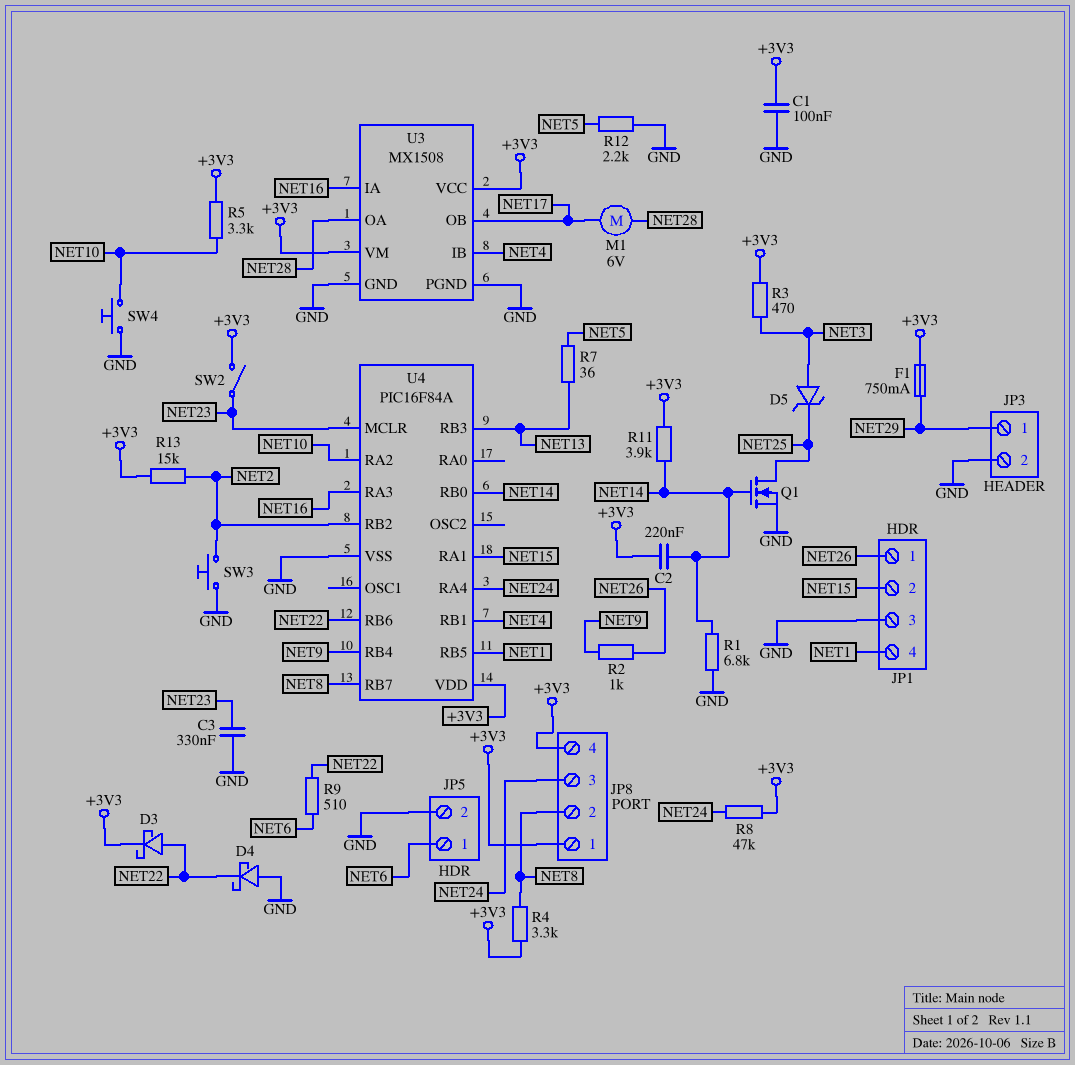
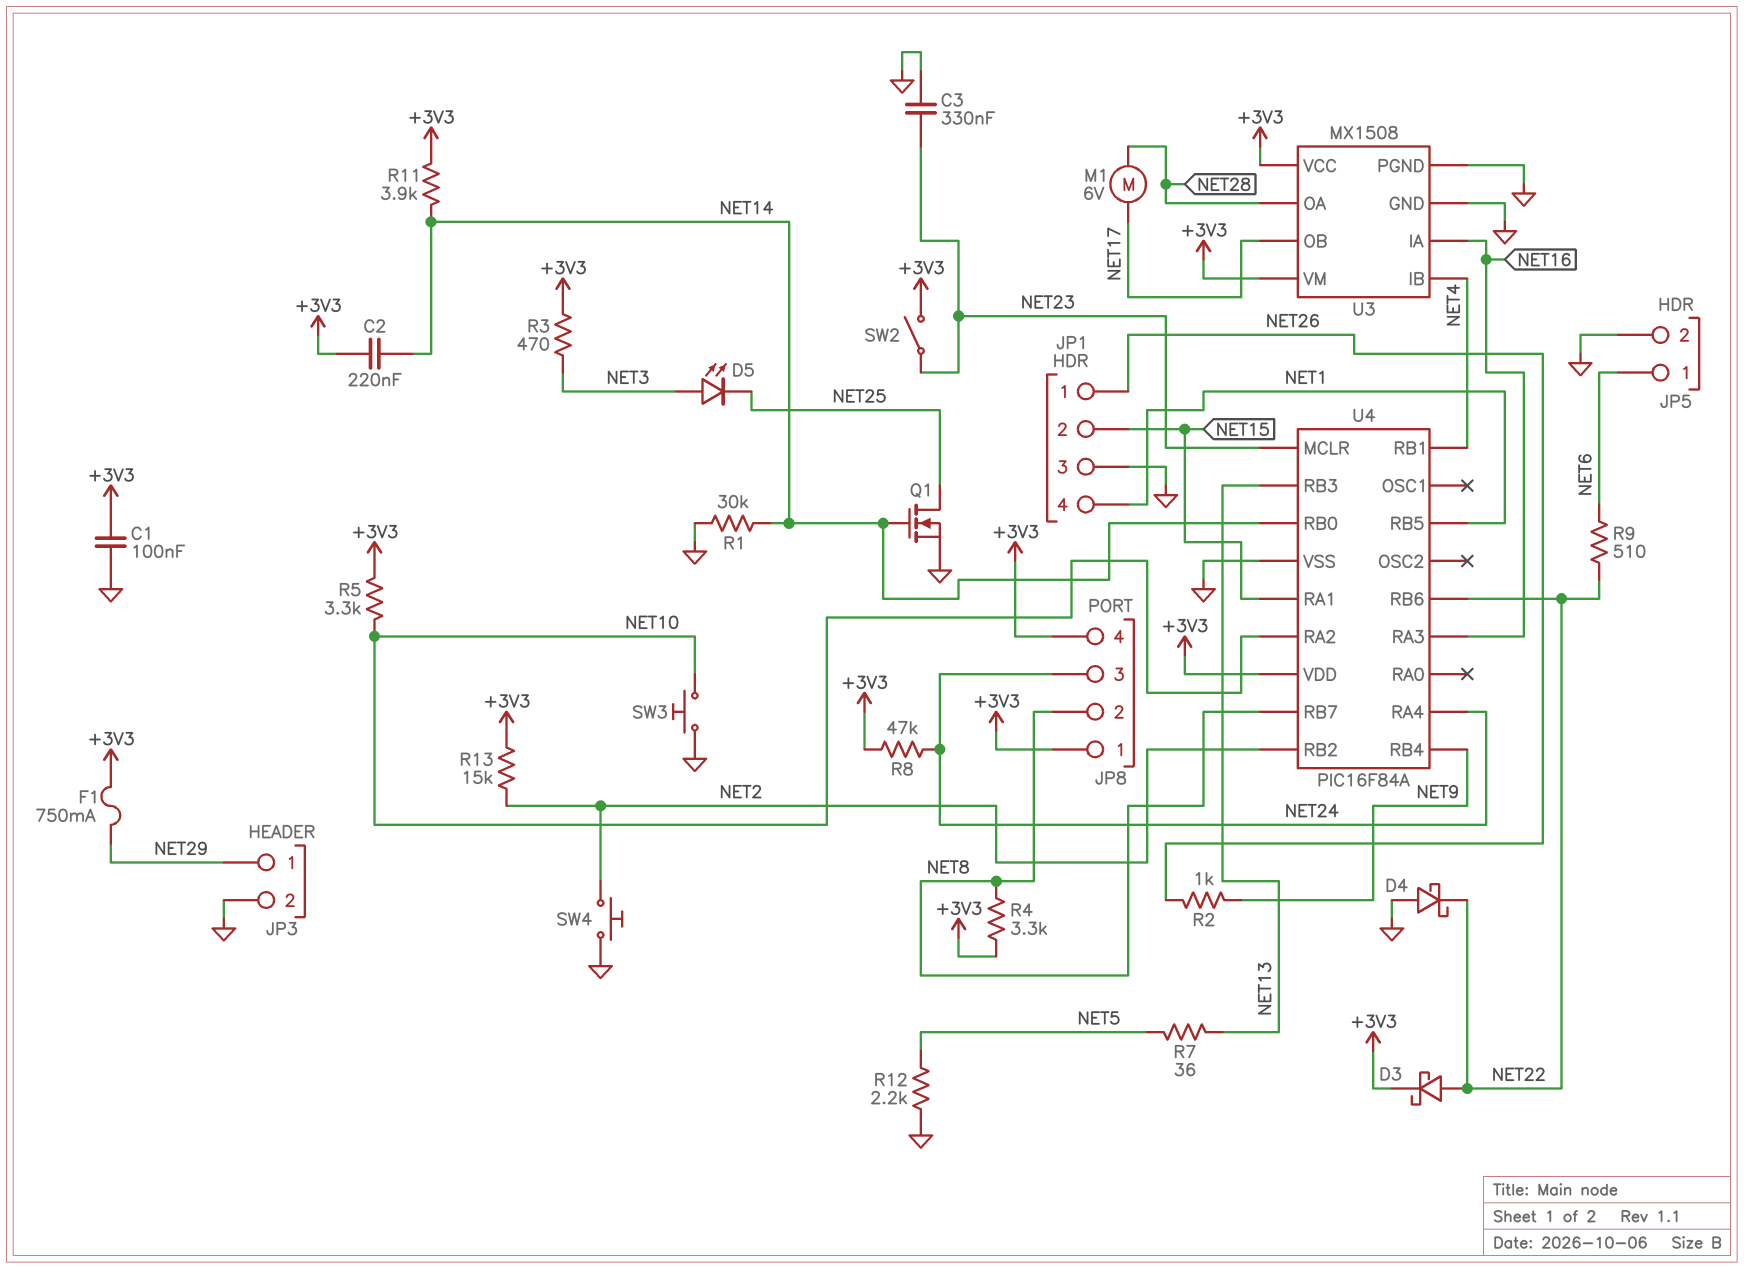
D5: zener (A NET3, K NET25) -> LED (A NET3, K NET25)
R1: 6.8k (GND, NET14) -> 30k (GND, NET14)
SW3: button (GND, NET2) -> button (GND, NET10)
SW4: button (GND, NET10) -> button (GND, NET2)

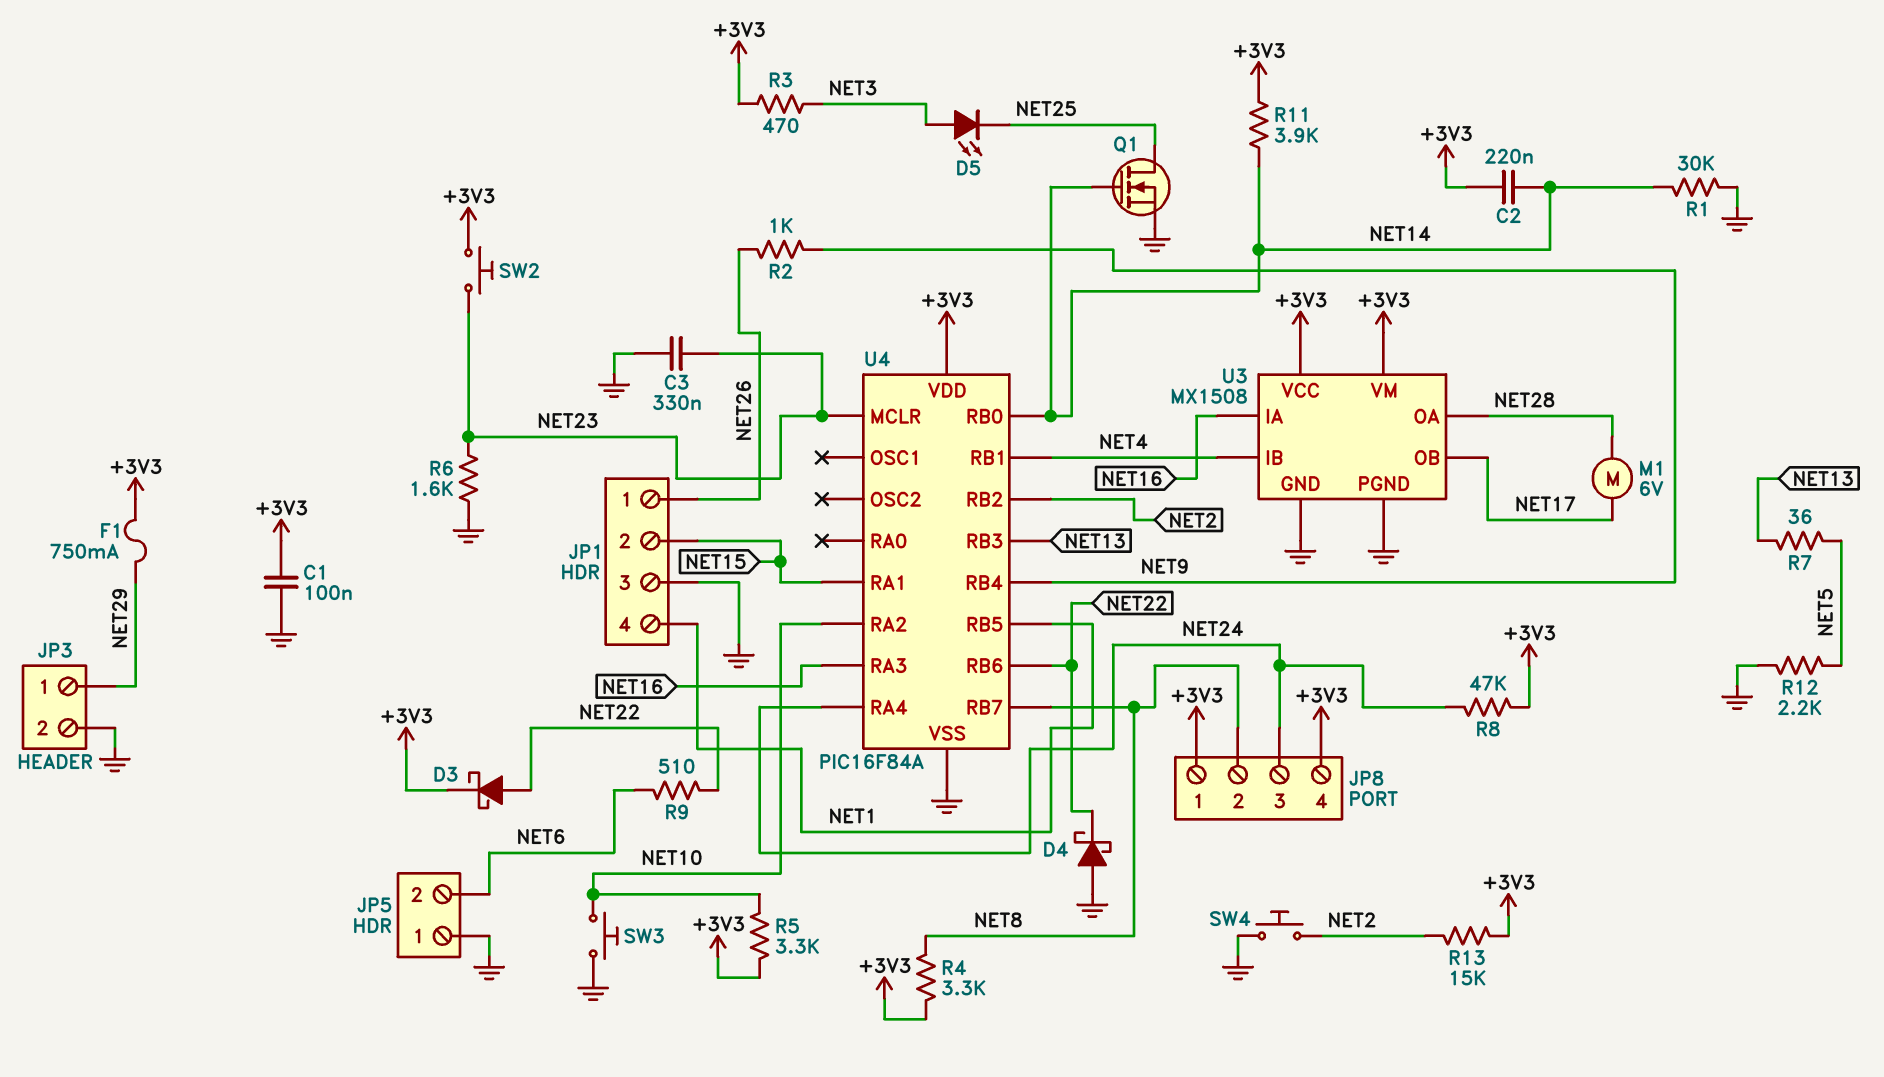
JP5 pin 1: NET6 -> GND
JP5 pin 2: GND -> NET6
R6: none -> 1.6k (GND, NET23)
SW2: switch (+3V3, NET23) -> button (+3V3, NET23)

